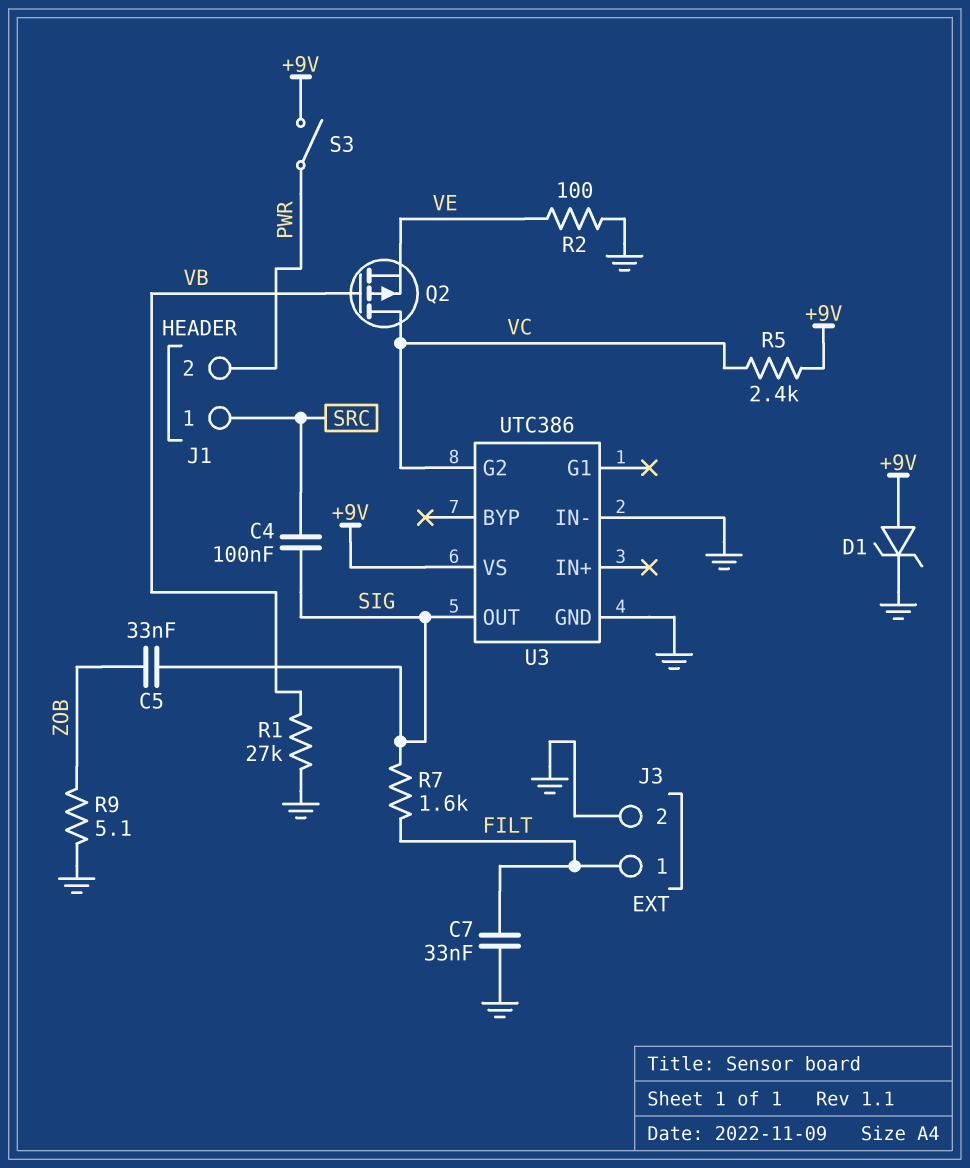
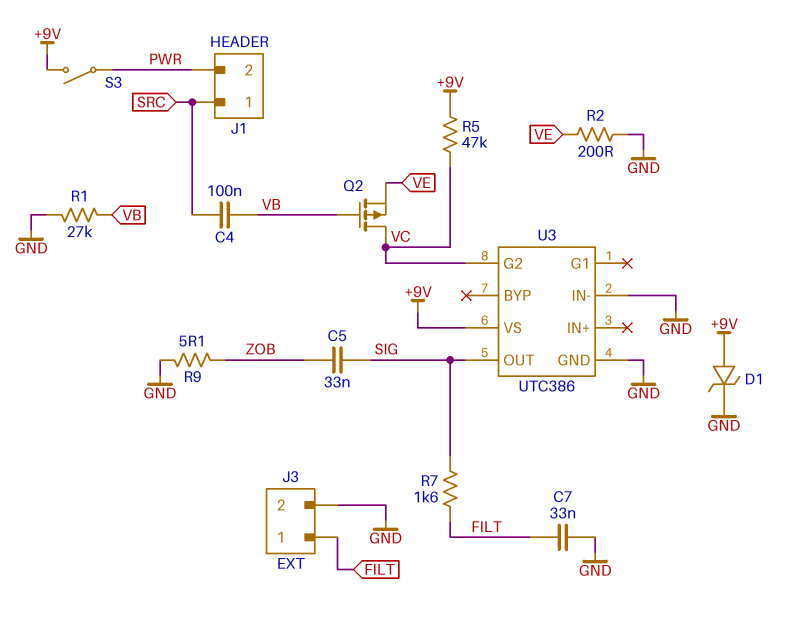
C4: 100nF (SIG, SRC) -> 100nF (SRC, VB)
R2: 100 (GND, VE) -> 200 (GND, VE)
R5: 2.4k (+9V, VC) -> 47k (+9V, VC)

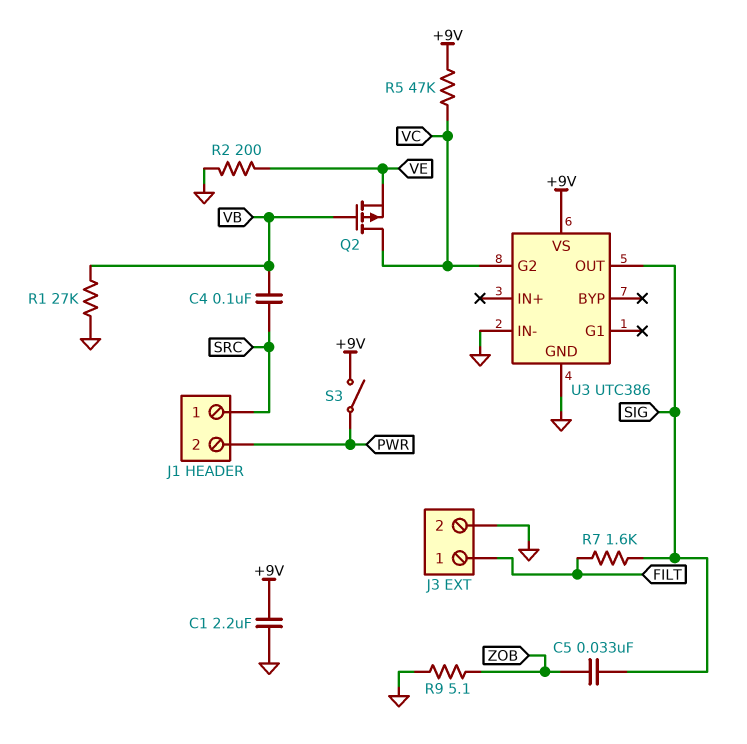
C1: none -> 2.2uF (+9V, GND)
C7: 33nF (FILT, GND) -> none
D1: zener (A +9V, K GND) -> none

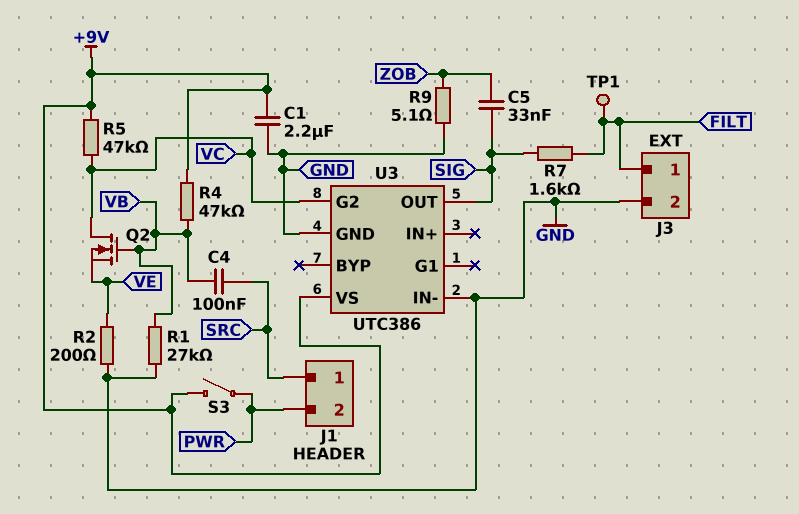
Q2: PMOS (G VB, D VC, S VE) -> NMOS (G VB, D VC, S VE)
R4: none -> 47k (+9V, VB)
TP1: none -> test point (FILT)

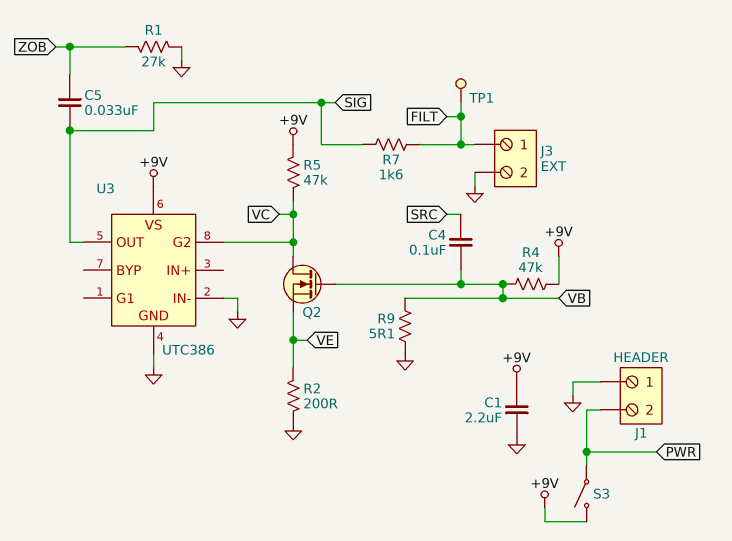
J1 pin 1: SRC -> GND
R1: 27k (GND, VB) -> 27k (GND, ZOB)
R9: 5.1 (GND, ZOB) -> 5.1 (GND, VB)

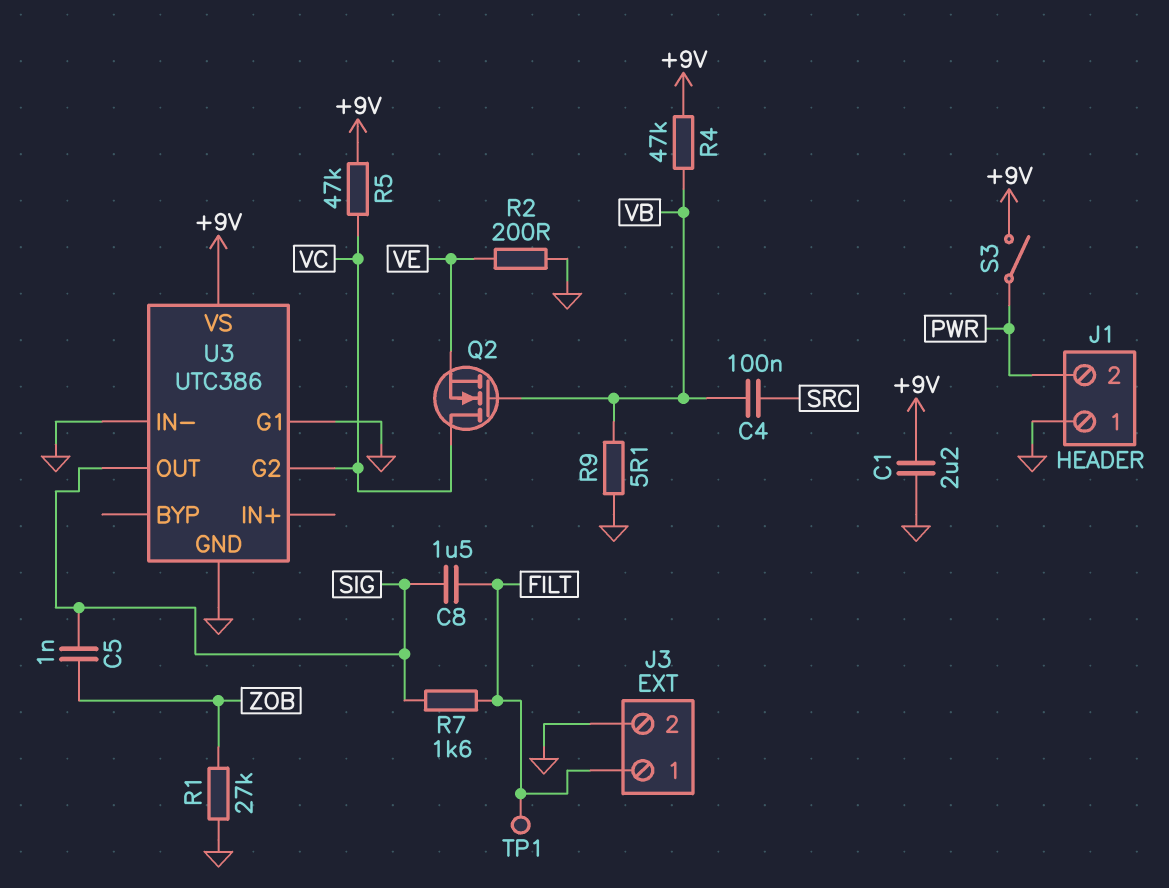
C5: 33nF (SIG, ZOB) -> 1nF (SIG, ZOB)
C8: none -> 1.5uF (FILT, SIG)
U3 pin G1: none -> GND

